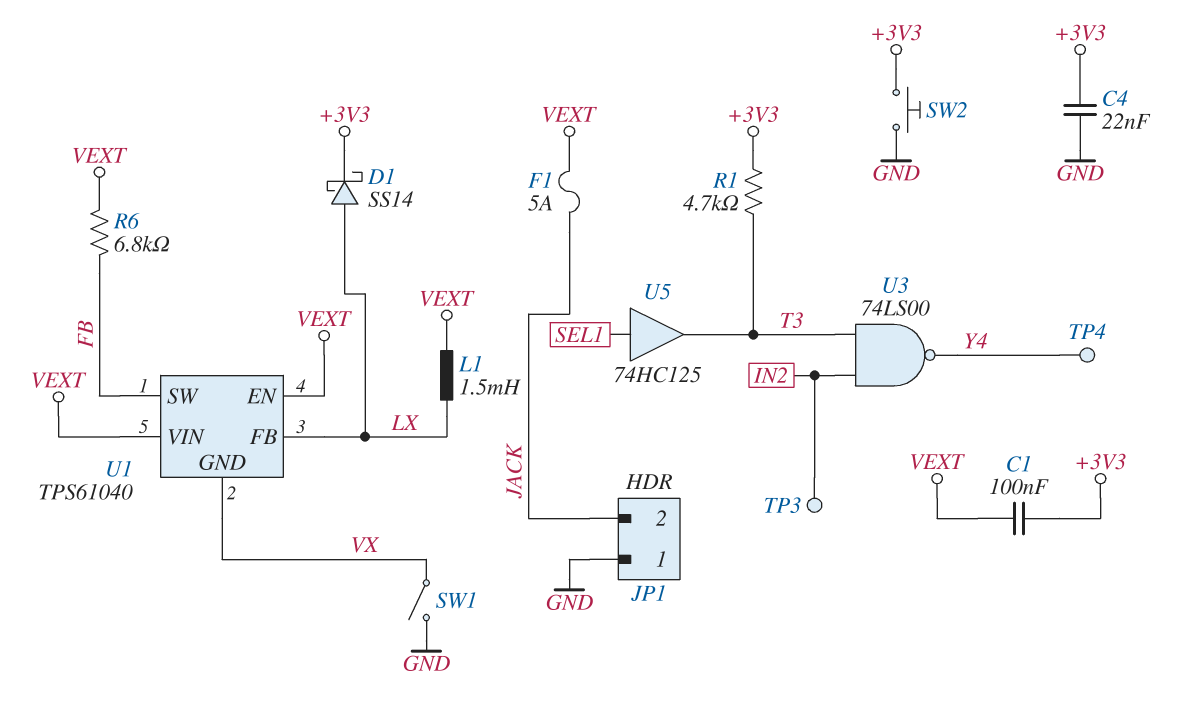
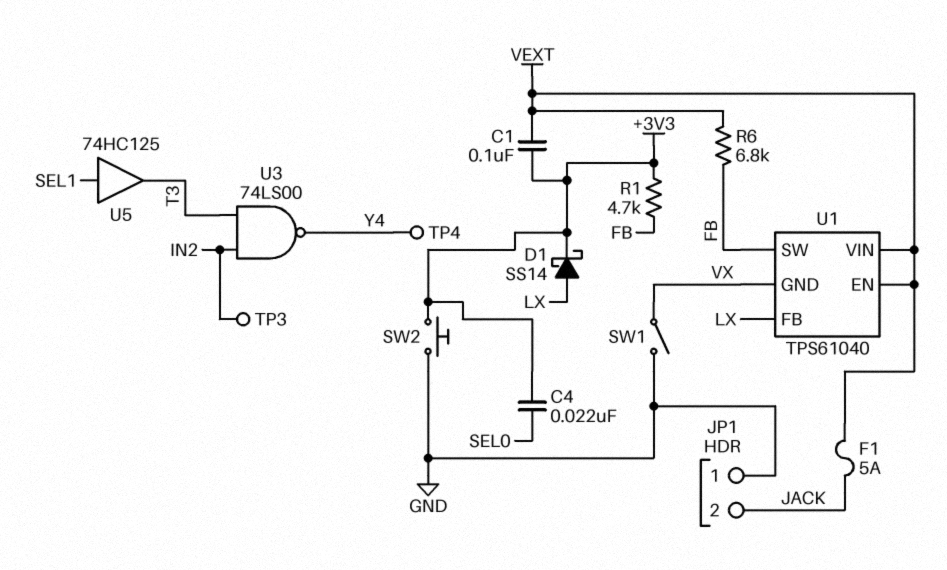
C4: 22nF (+3V3, GND) -> 22nF (+3V3, SEL0)
L1: 1.5mH (LX, VEXT) -> none
R1: 4.7k (+3V3, T3) -> 4.7k (+3V3, FB)

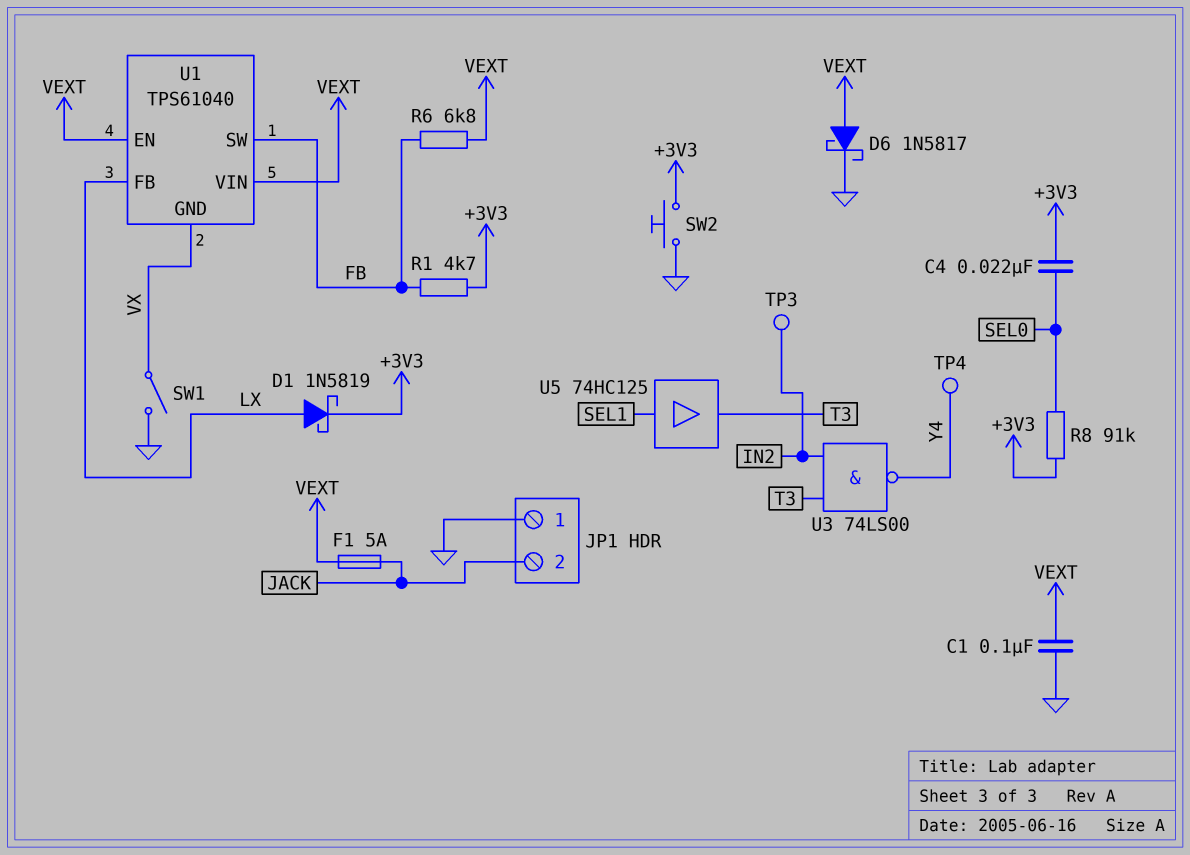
C1: 100nF (+3V3, VEXT) -> 100nF (GND, VEXT)
D1: schottky SS14 (A LX, K +3V3) -> schottky 1N5819 (A LX, K +3V3)
D6: none -> schottky 1N5817 (A VEXT, K GND)
R8: none -> 91k (+3V3, SEL0)

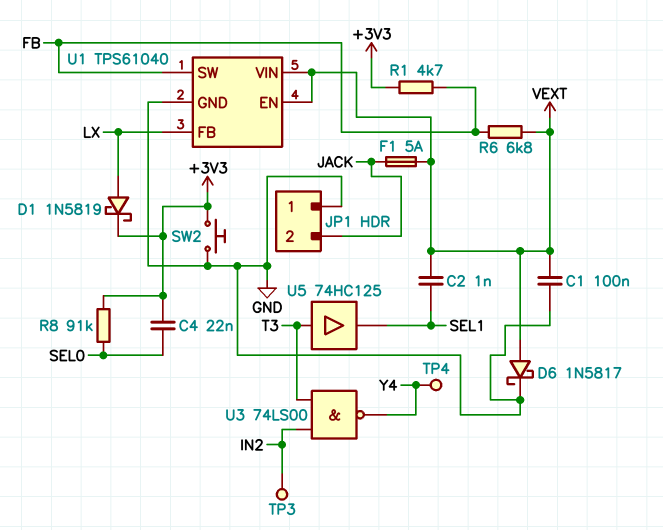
C2: none -> 1nF (SEL1, VEXT)
SW1: switch (GND, VX) -> none
U1 pin GND: VX -> GND
U5: buffer 74HC125 (in SEL1, out T3) -> buffer 74HC125 (in T3, out SEL1)

